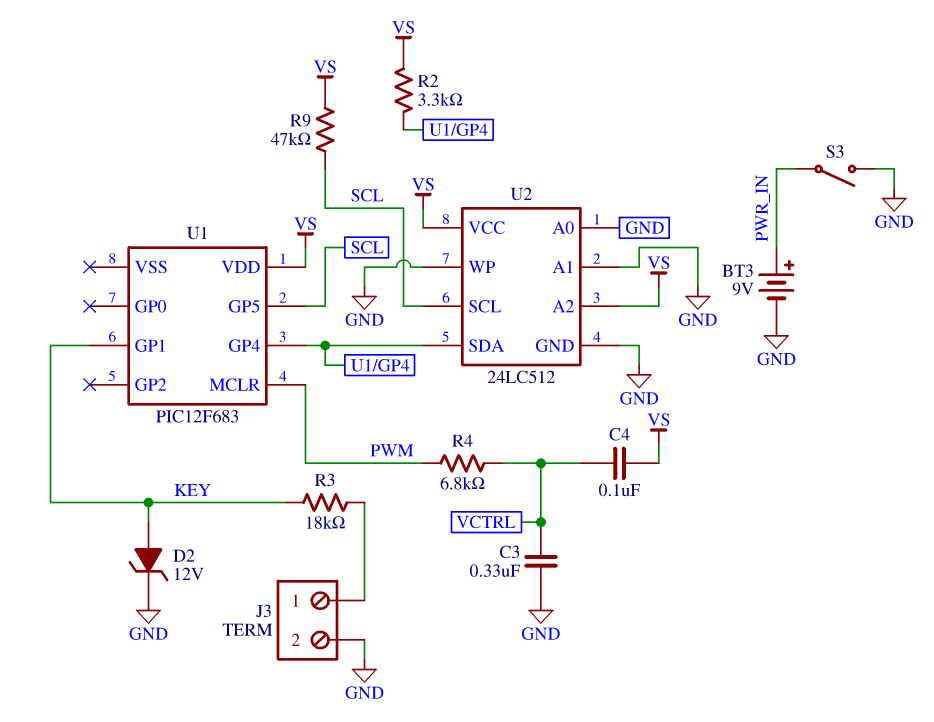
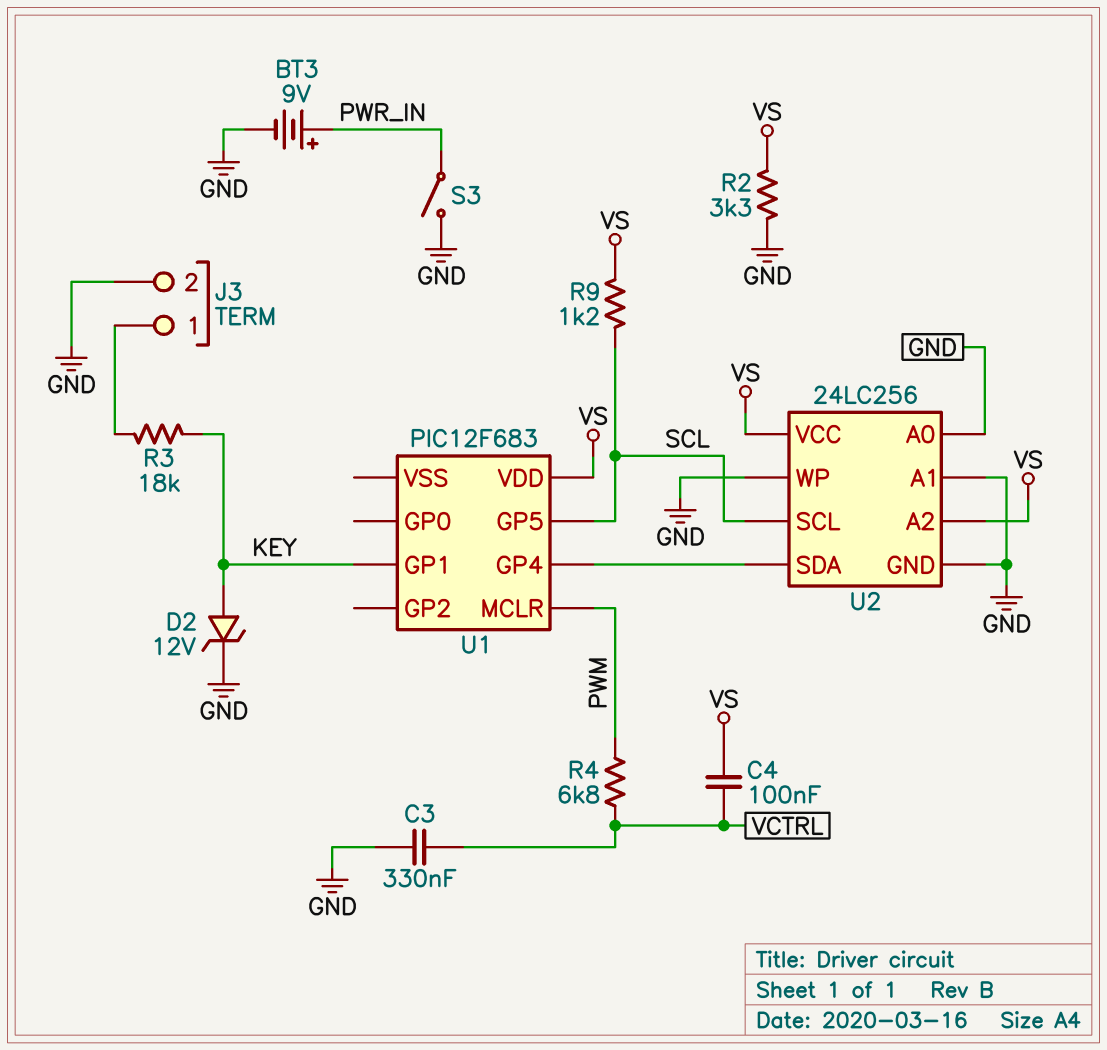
R2: 3.3k (U1/GP4, VS) -> 3.3k (GND, VS)
R9: 47k (SCL, VS) -> 1.2k (SCL, VS)
U2: 24LC512 -> 24LC256

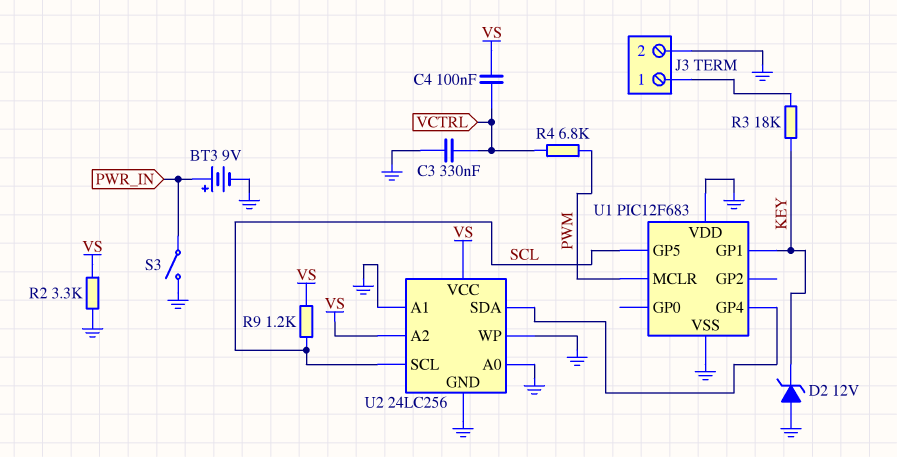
D2: zener 12V (A KEY, K GND) -> zener 12V (A GND, K KEY)
U1 pin VDD: VS -> GND
U1 pin VSS: none -> GND

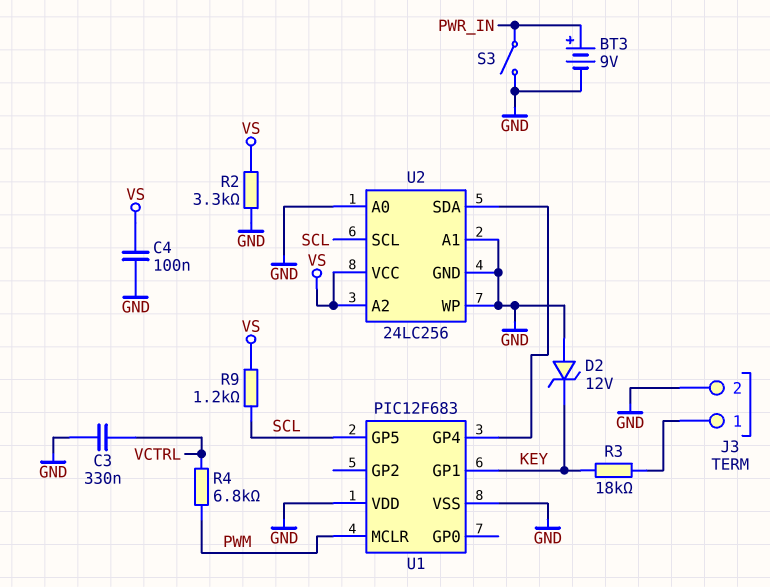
C4: 100nF (VCTRL, VS) -> 100nF (GND, VS)

